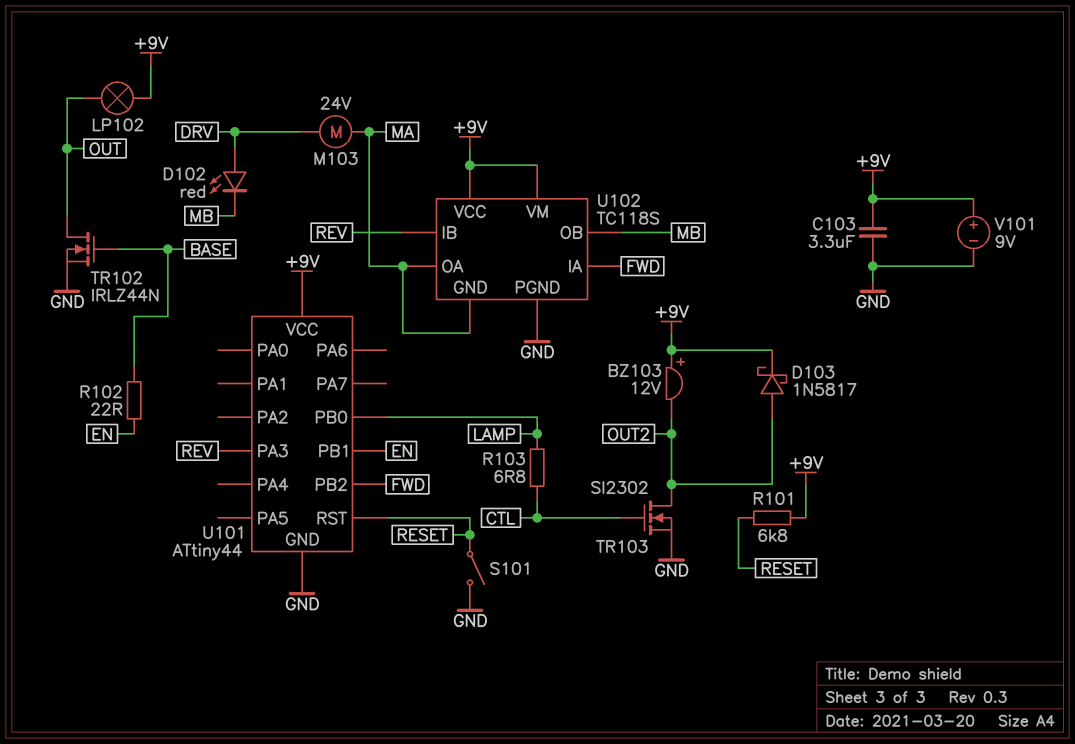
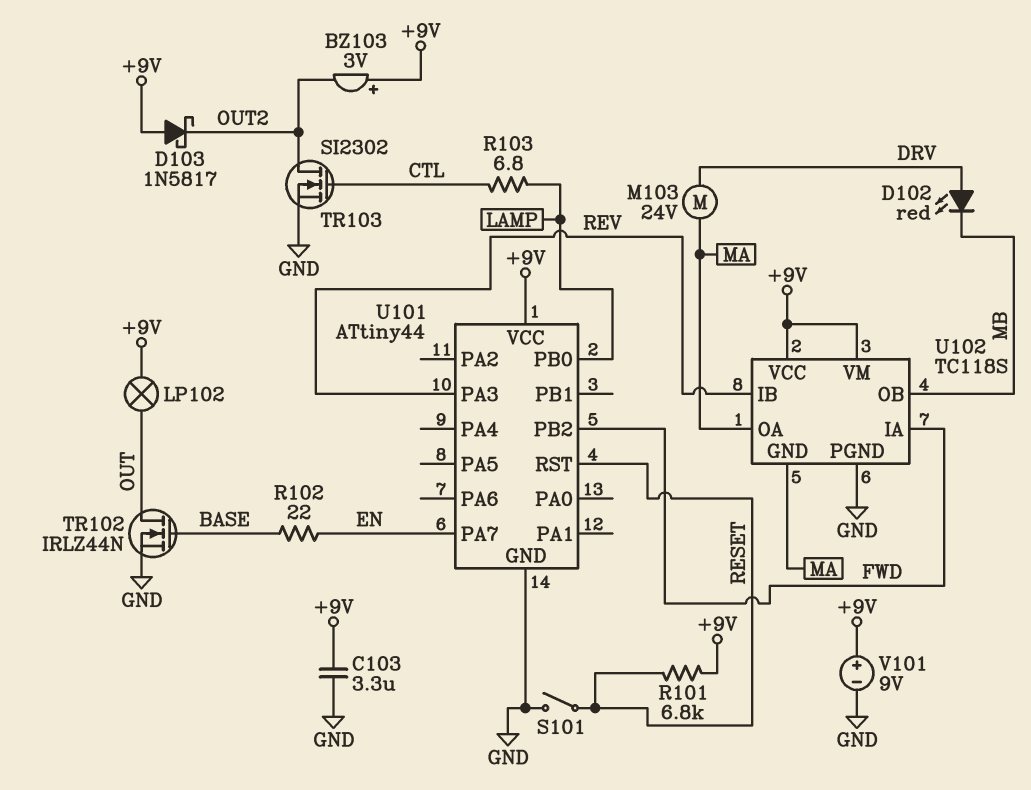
BZ103: buzzer 12V (plus +9V, minus OUT2) -> buzzer 3V (plus +9V, minus OUT2)
D103: schottky 1N5817 (A OUT2, K +9V) -> schottky 1N5817 (A +9V, K OUT2)
U101 pin PA7: none -> EN
U101 pin PB1: EN -> none

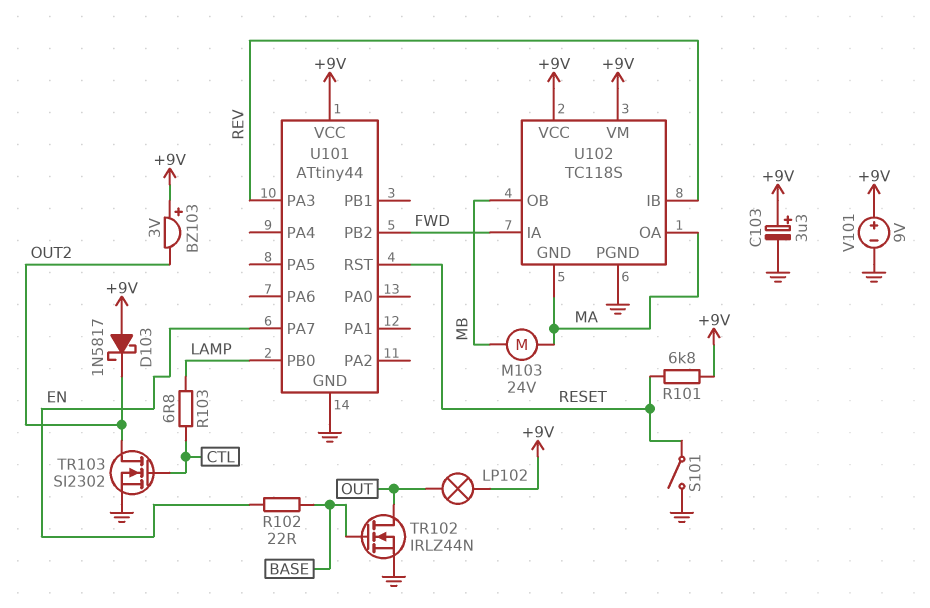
C103: 3.3uF (+9V, GND) -> 3.3uF (plus +9V, minus GND)
D102: LED red (A DRV, K MB) -> none
M103: motor 24V (DRV, MA) -> motor 24V (MA, MB)

